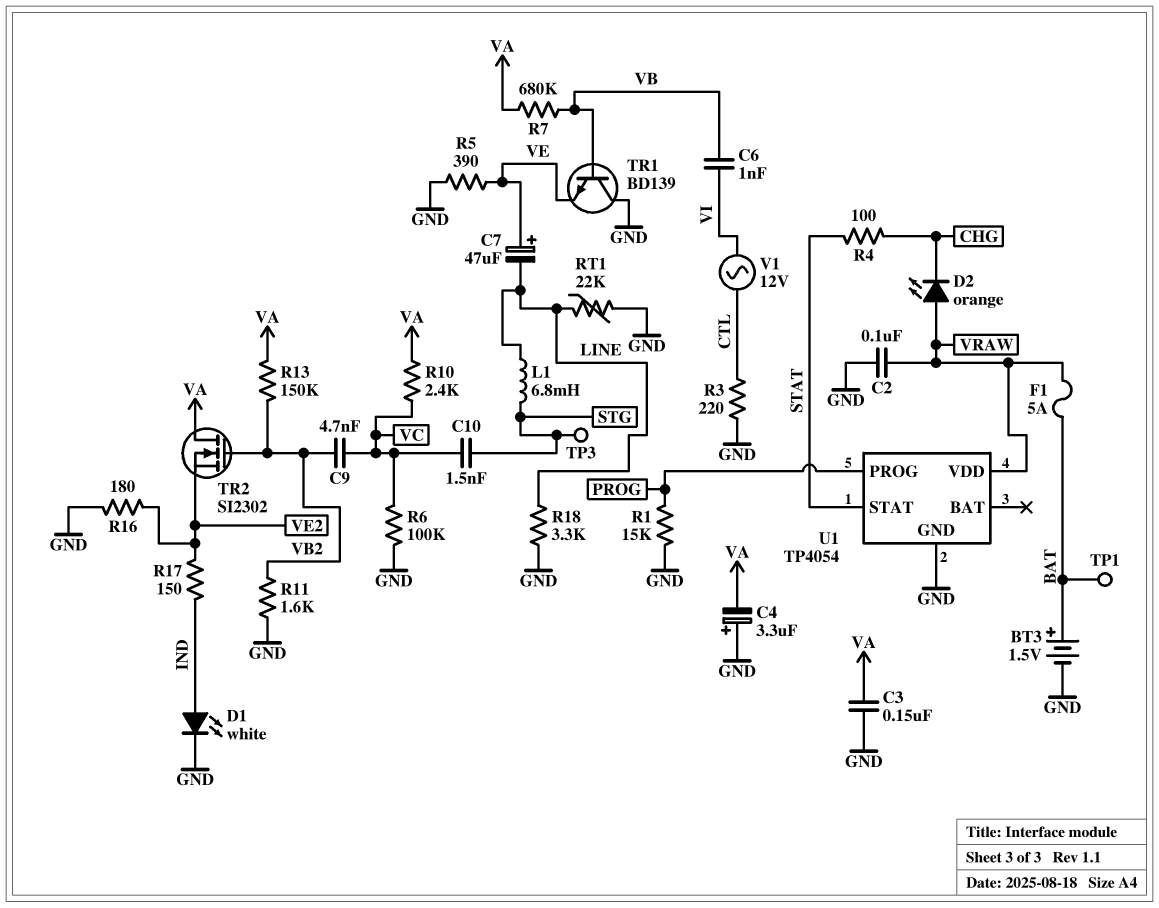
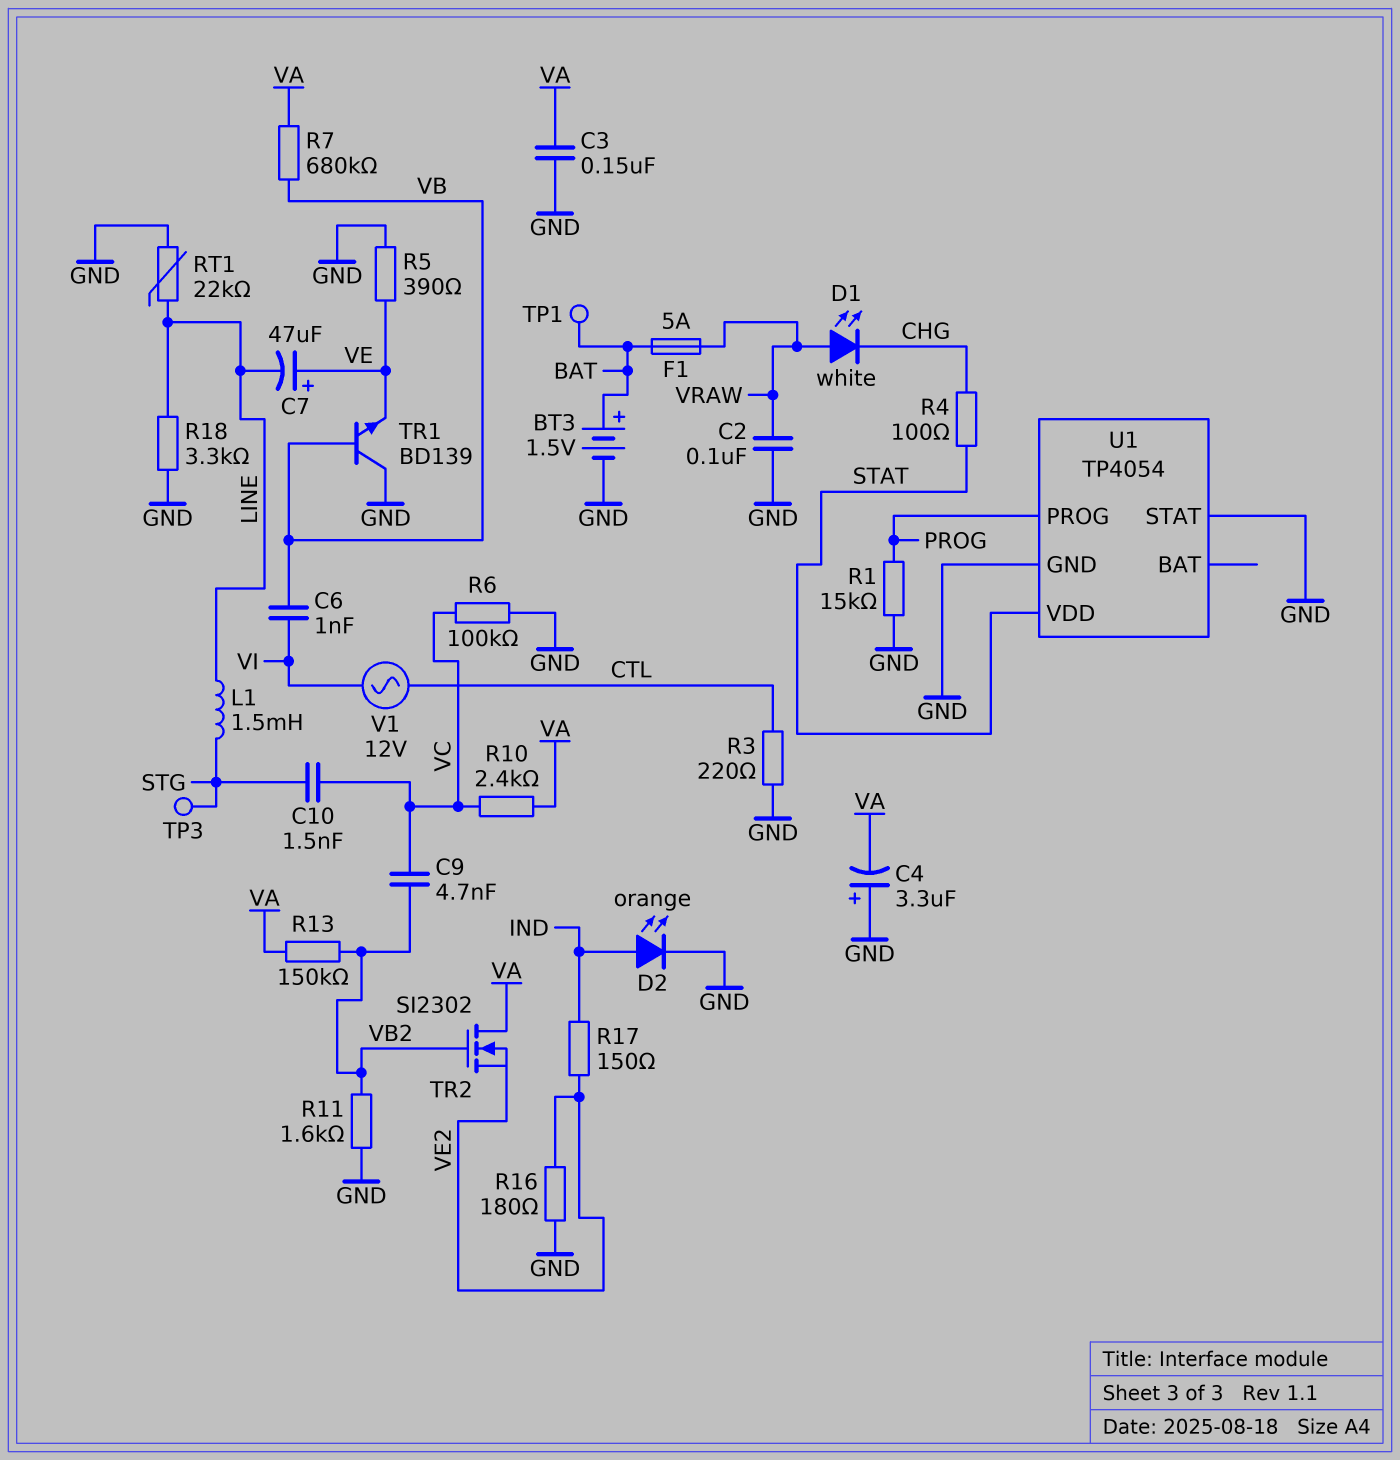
D1: LED white (A IND, K GND) -> LED white (A VRAW, K CHG)
D2: LED orange (A VRAW, K CHG) -> LED orange (A IND, K GND)
L1: 6.8mH (LINE, STG) -> 1.5mH (LINE, STG)
U1 pin STAT: STAT -> GND
U1 pin VDD: VRAW -> STAT

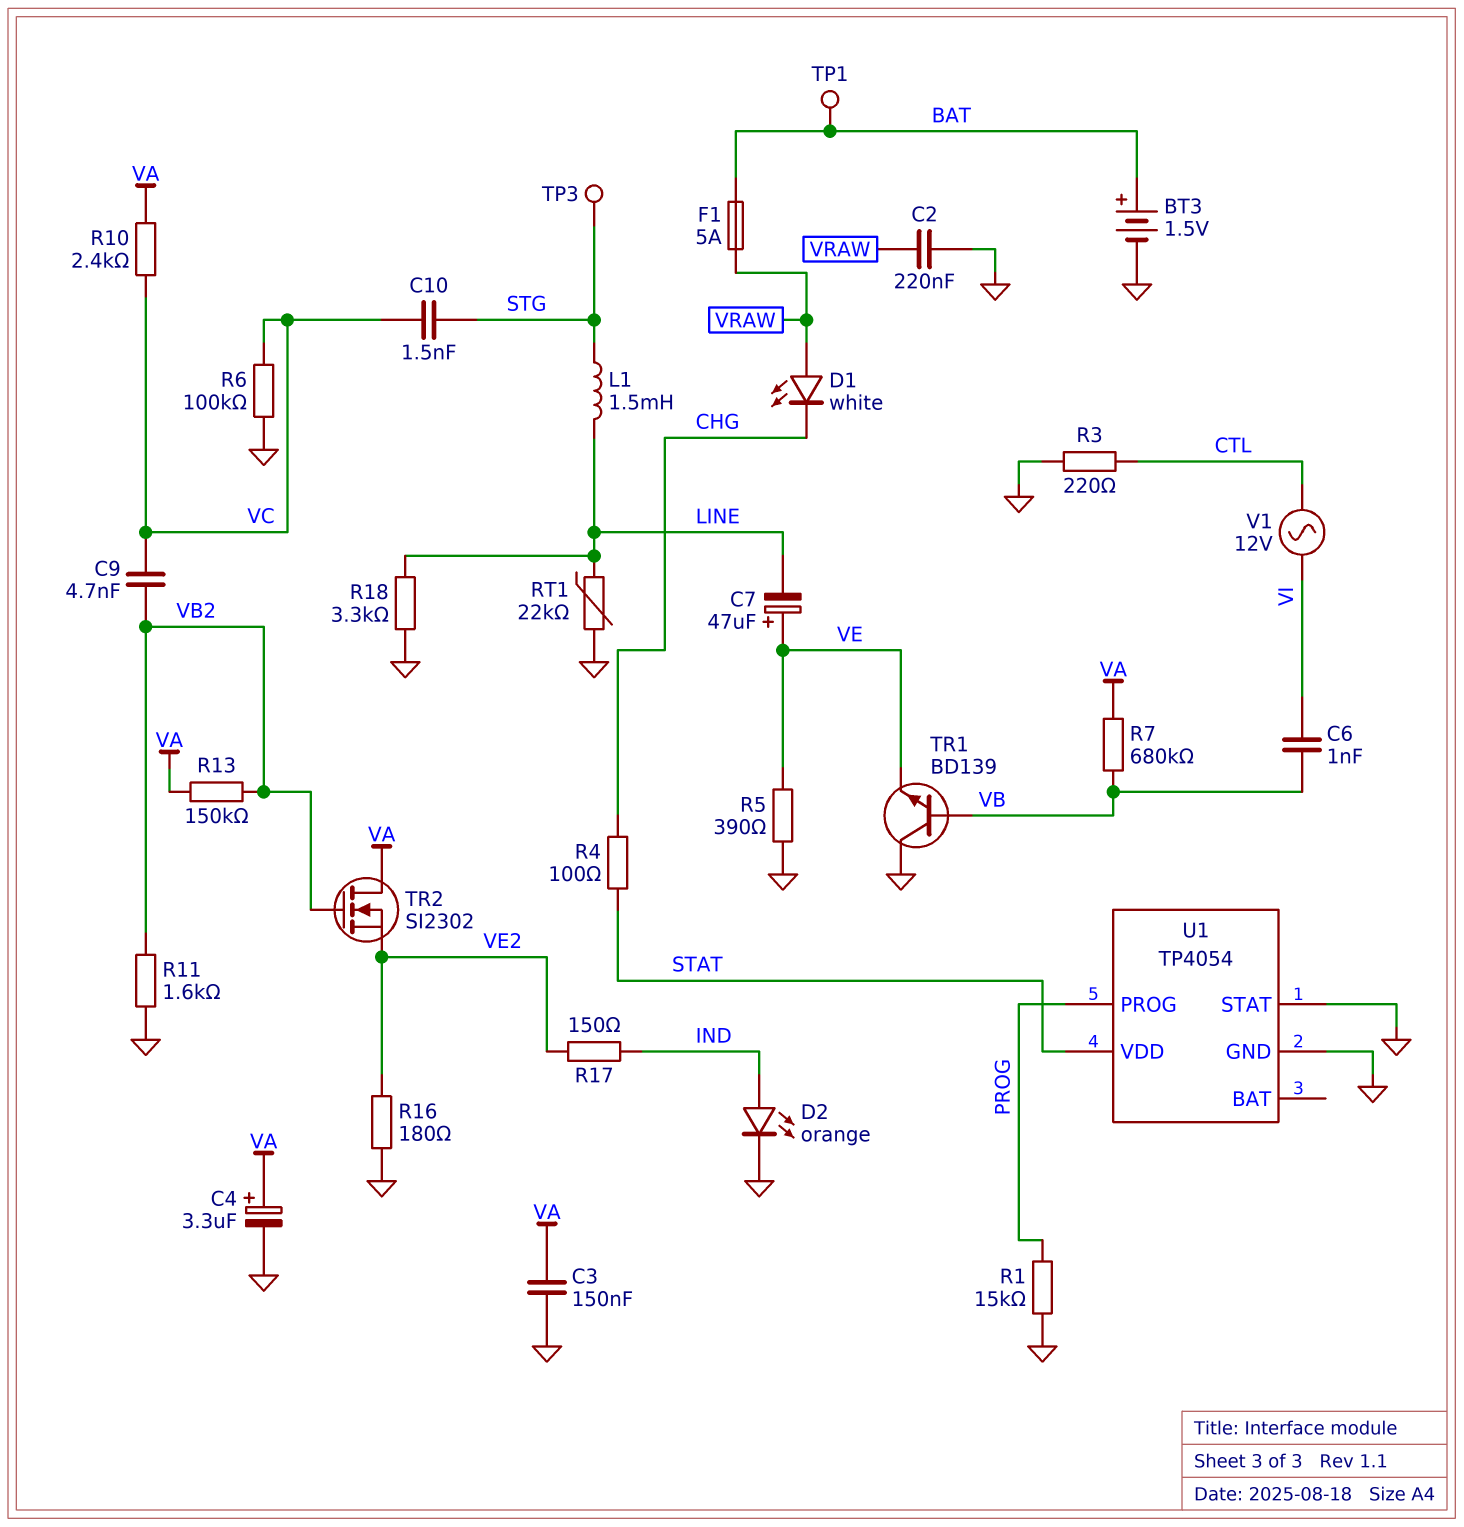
C2: 100nF (GND, VRAW) -> 220nF (GND, VRAW)
C4: 3.3uF (plus GND, minus VA) -> 3.3uF (plus VA, minus GND)

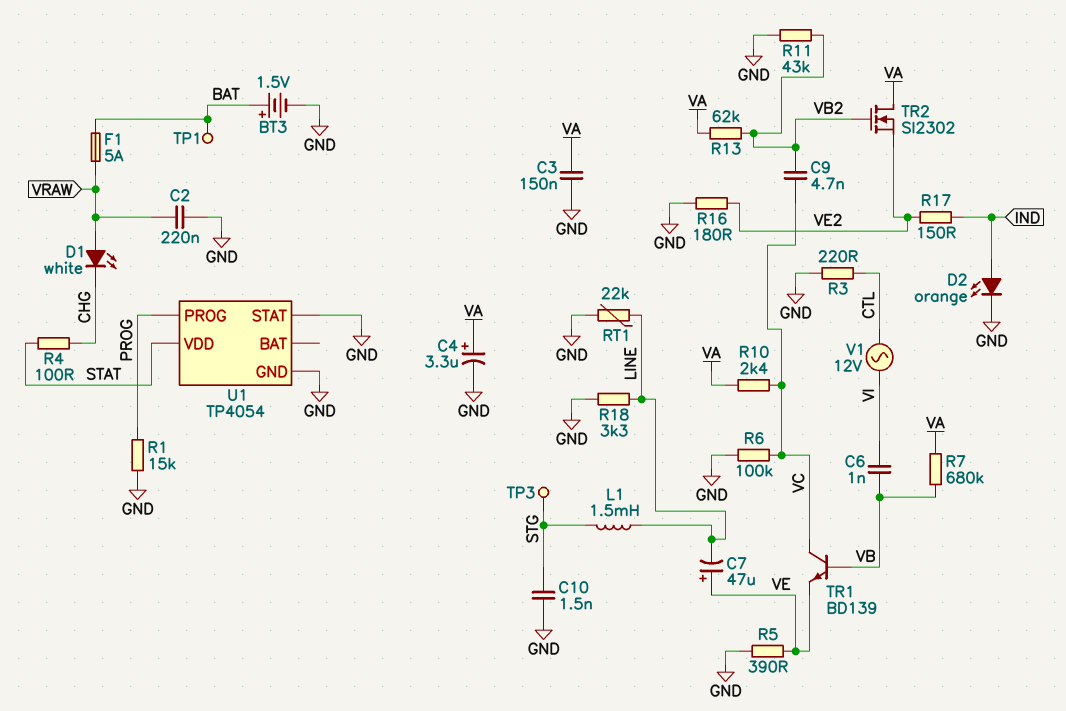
C10: 1.5nF (STG, VC) -> 1.5nF (GND, STG)
R11: 1.6k (GND, VB2) -> 43k (GND, VB2)
R13: 150k (VA, VB2) -> 62k (VA, VB2)
TR1: NPN BD139 (B VB, C GND, E VE) -> NPN BD139 (B VB, C VC, E VE)

